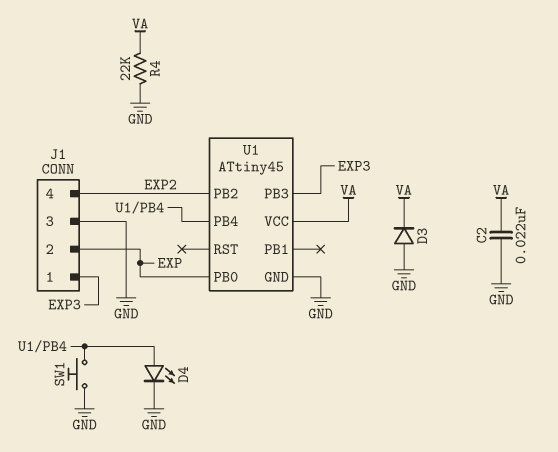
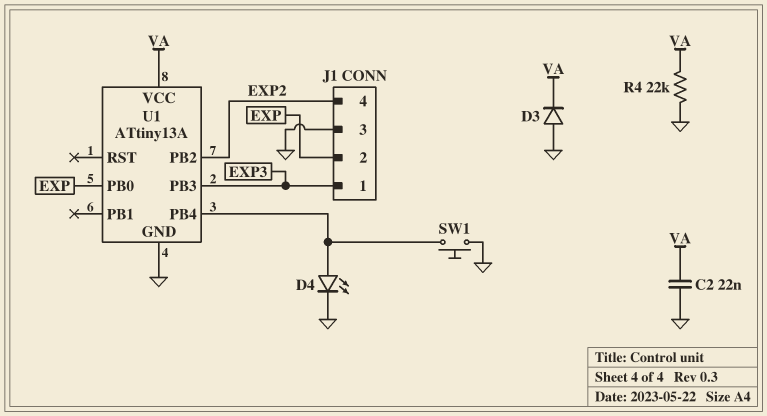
U1: ATtiny45 -> ATtiny13A

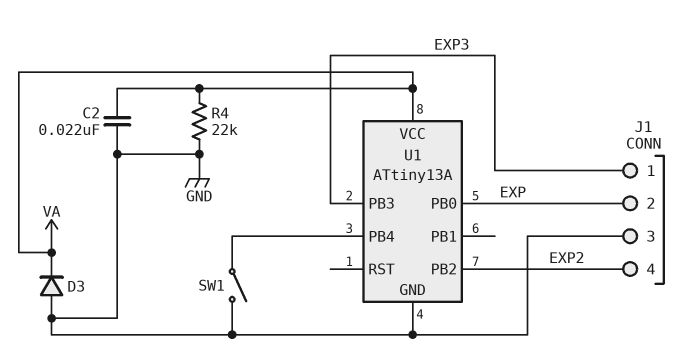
D4: LED (A U1/PB4, K GND) -> none
SW1: button (GND, U1/PB4) -> switch (GND, U1/PB4)

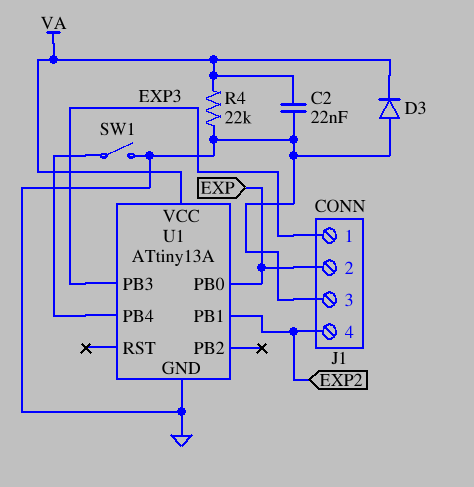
U1 pin PB1: none -> EXP2
U1 pin PB2: EXP2 -> none

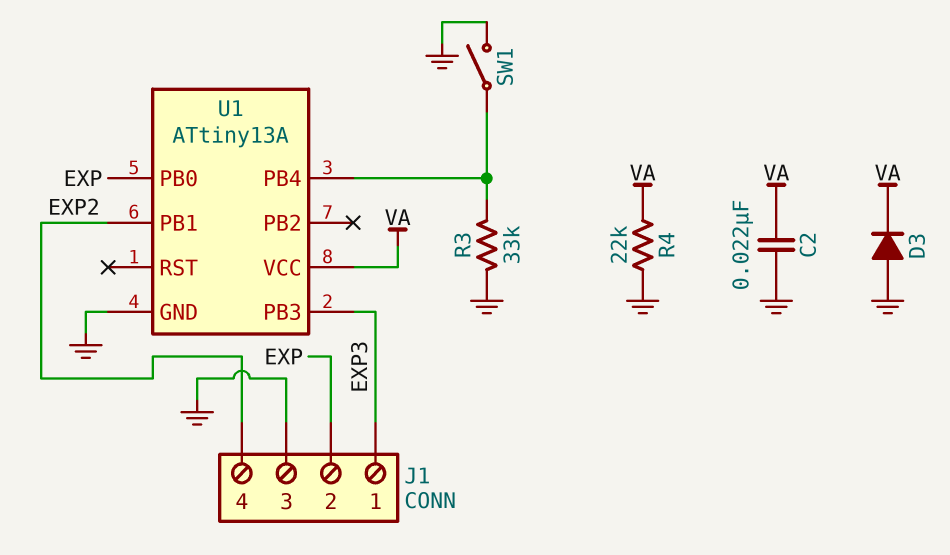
R3: none -> 33k (GND, U1/PB4)

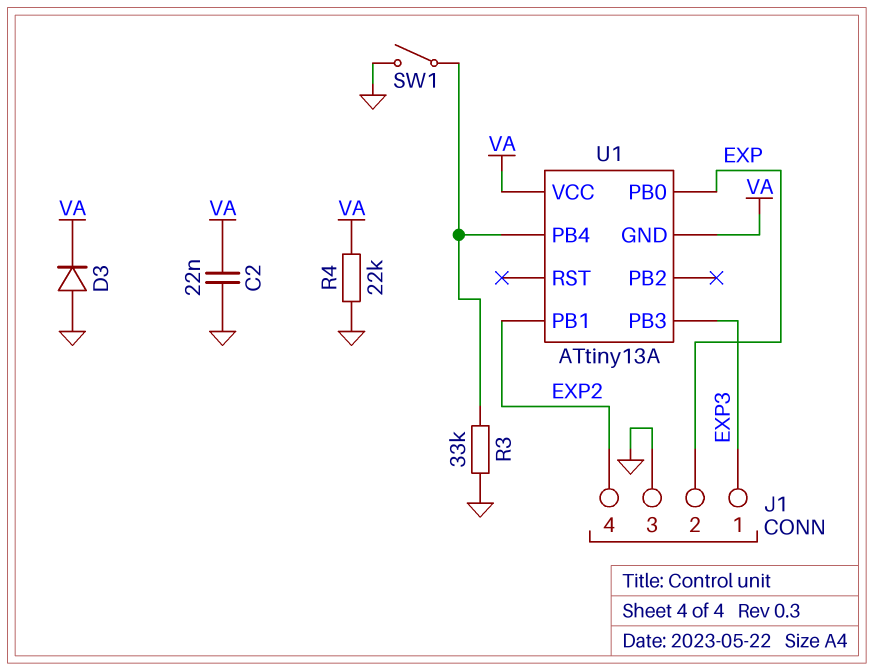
U1 pin GND: GND -> VA

